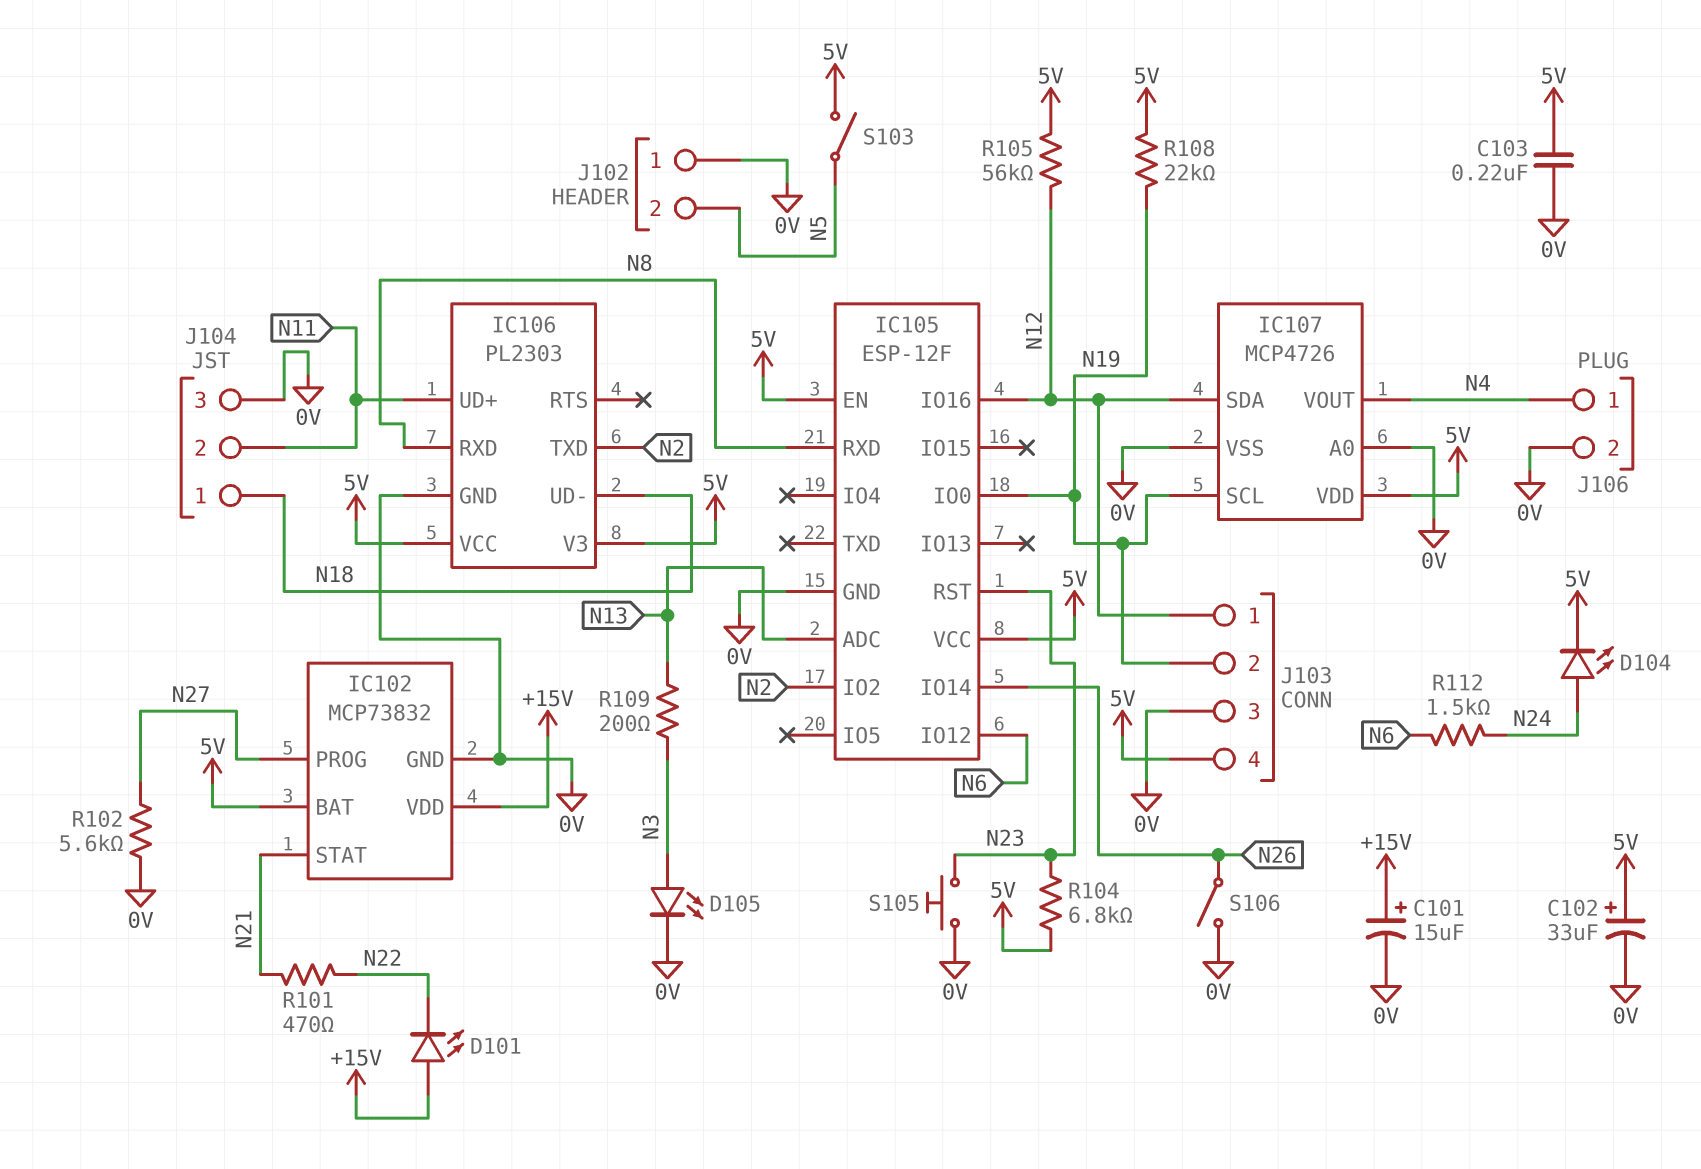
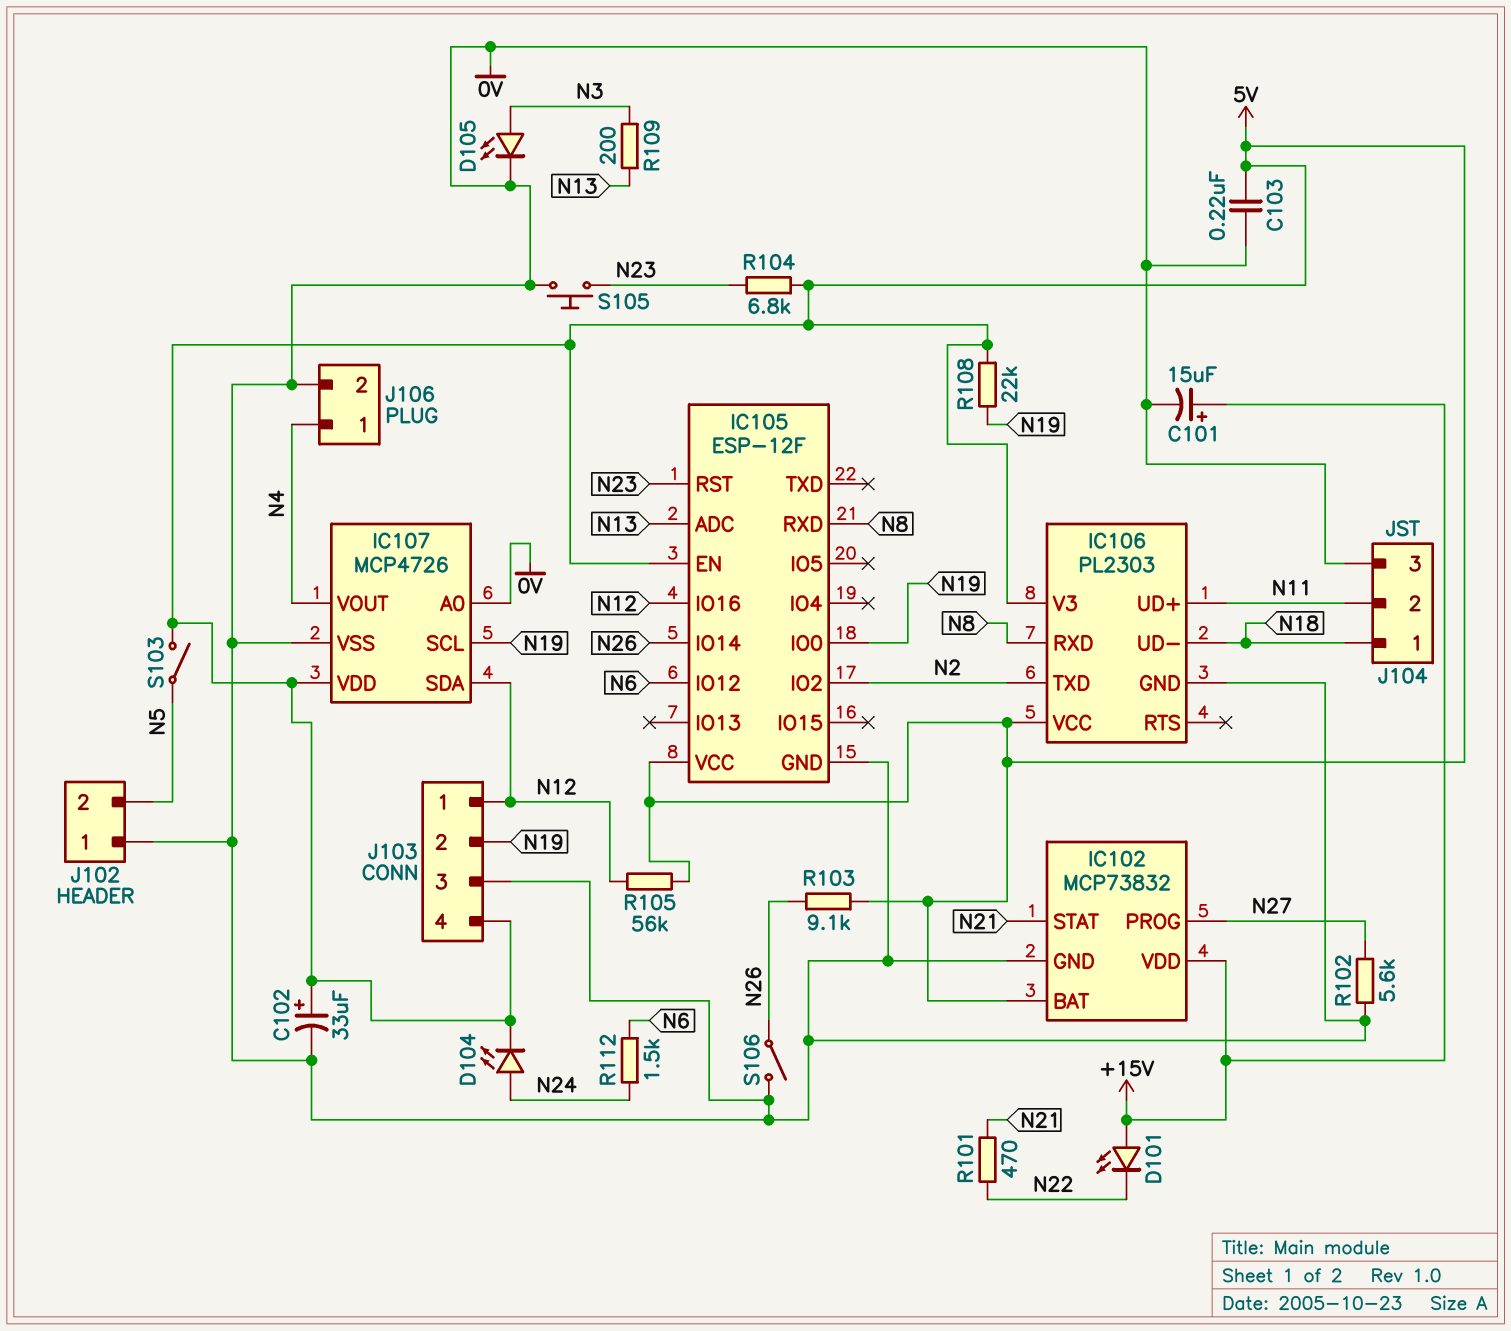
R103: none -> 9.1k (5V, N26)

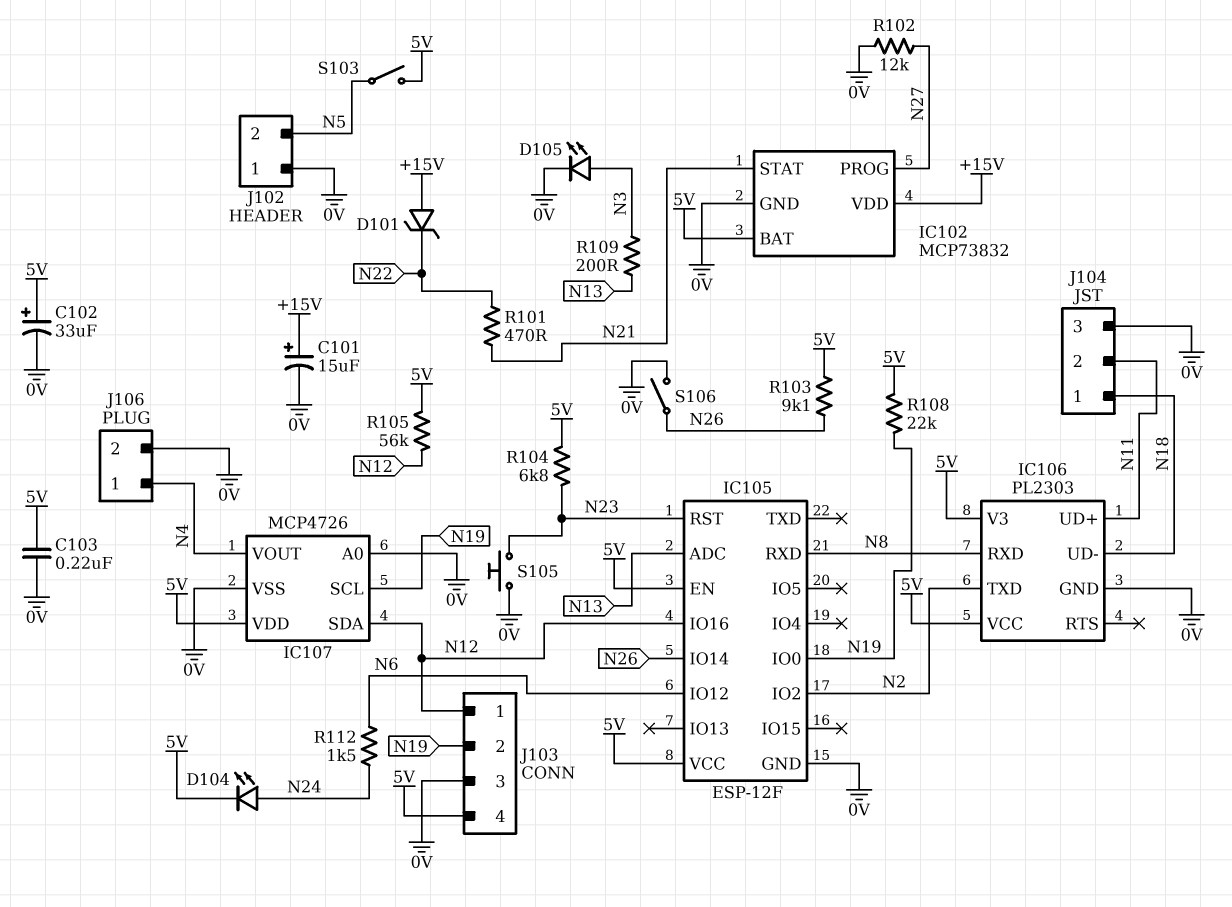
D101: LED (A +15V, K N22) -> zener (A +15V, K N22)
R102: 5.6k (0V, N27) -> 12k (0V, N27)

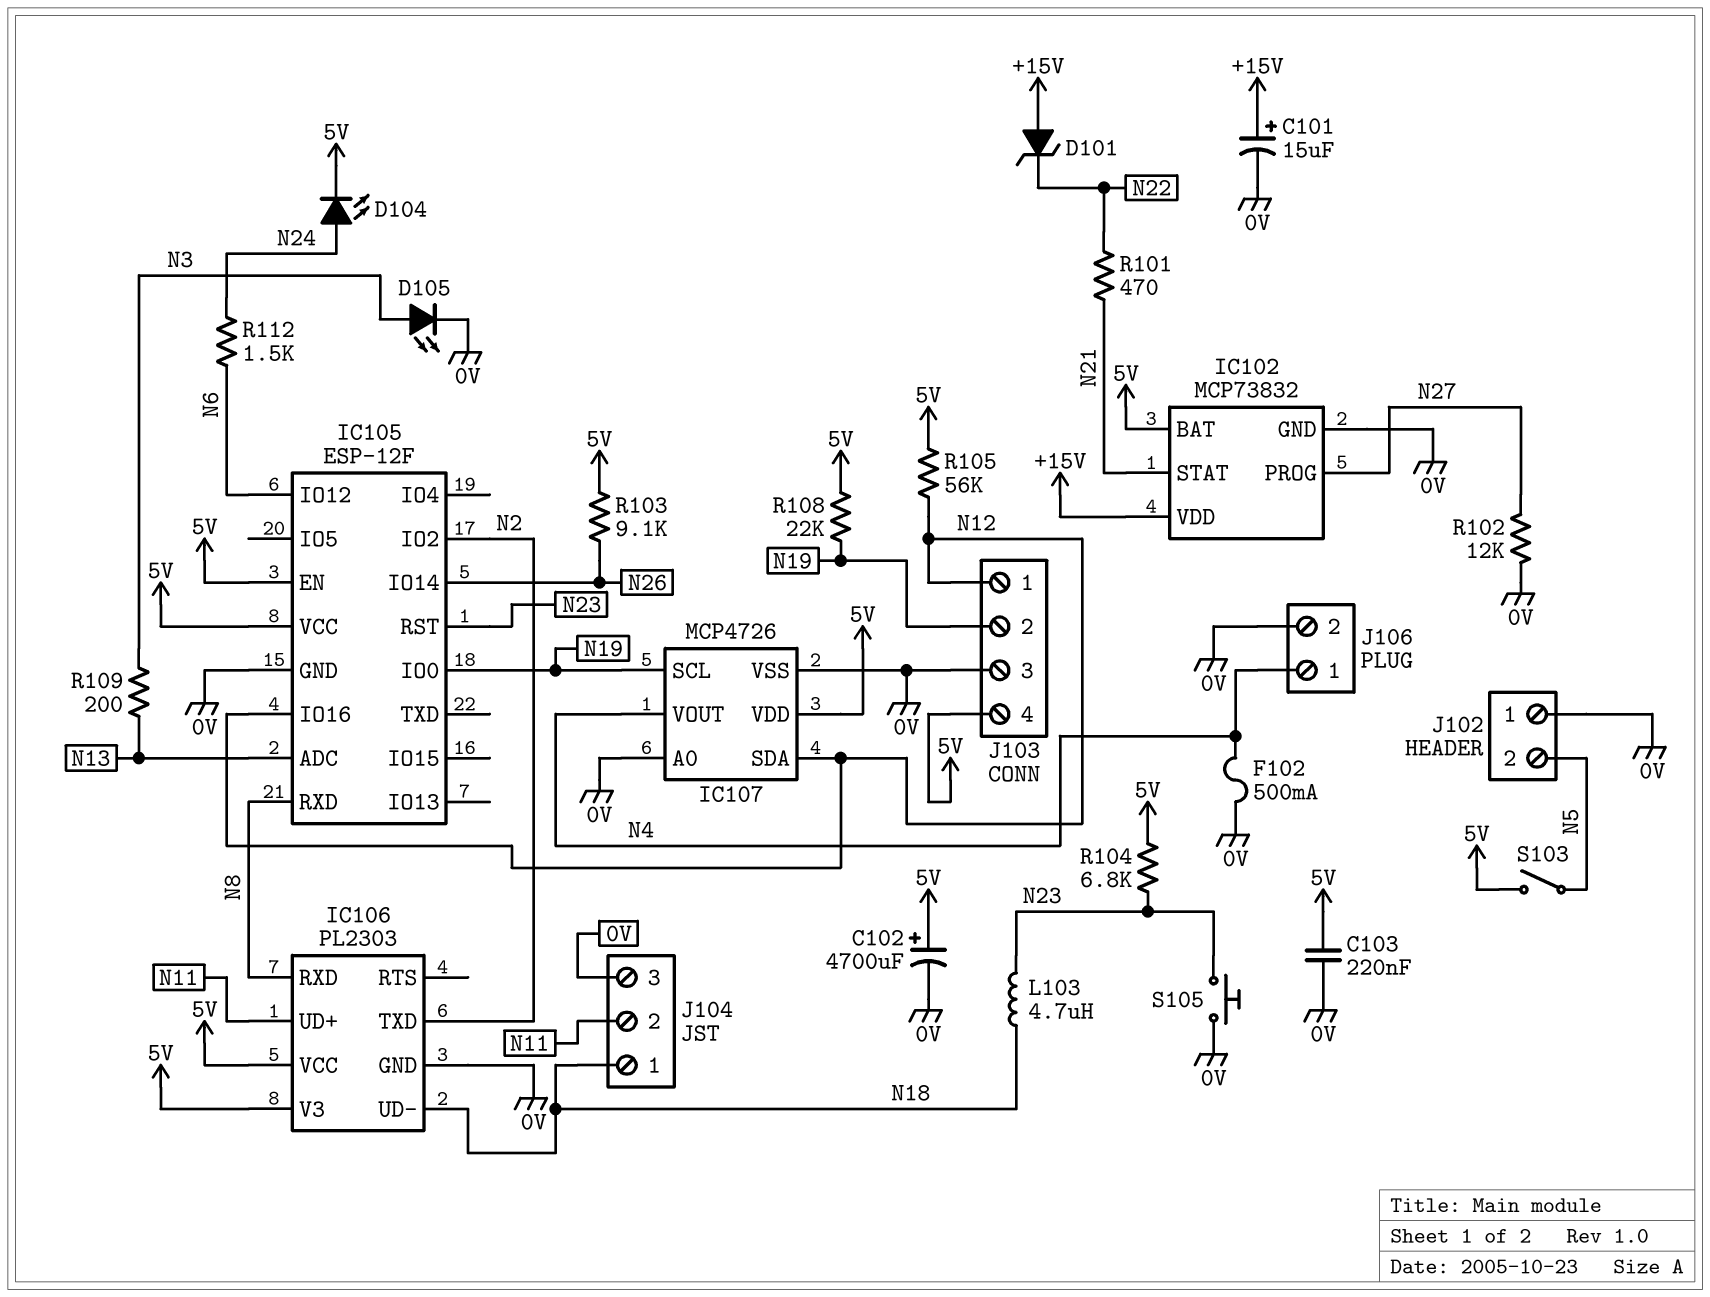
C102: 33uF (plus 5V, minus 0V) -> 4700uF (plus 5V, minus 0V)
F102: none -> 500mA (0V, N4)
L103: none -> 4.7uH (N18, N23)
S106: switch (0V, N26) -> none

